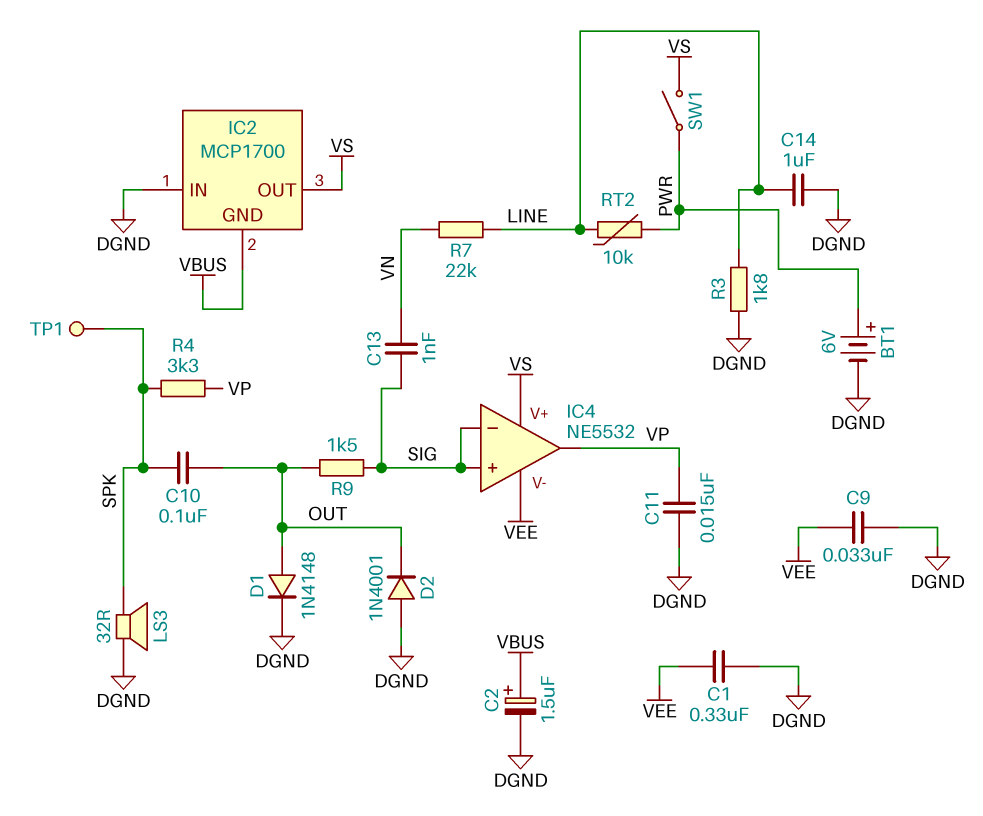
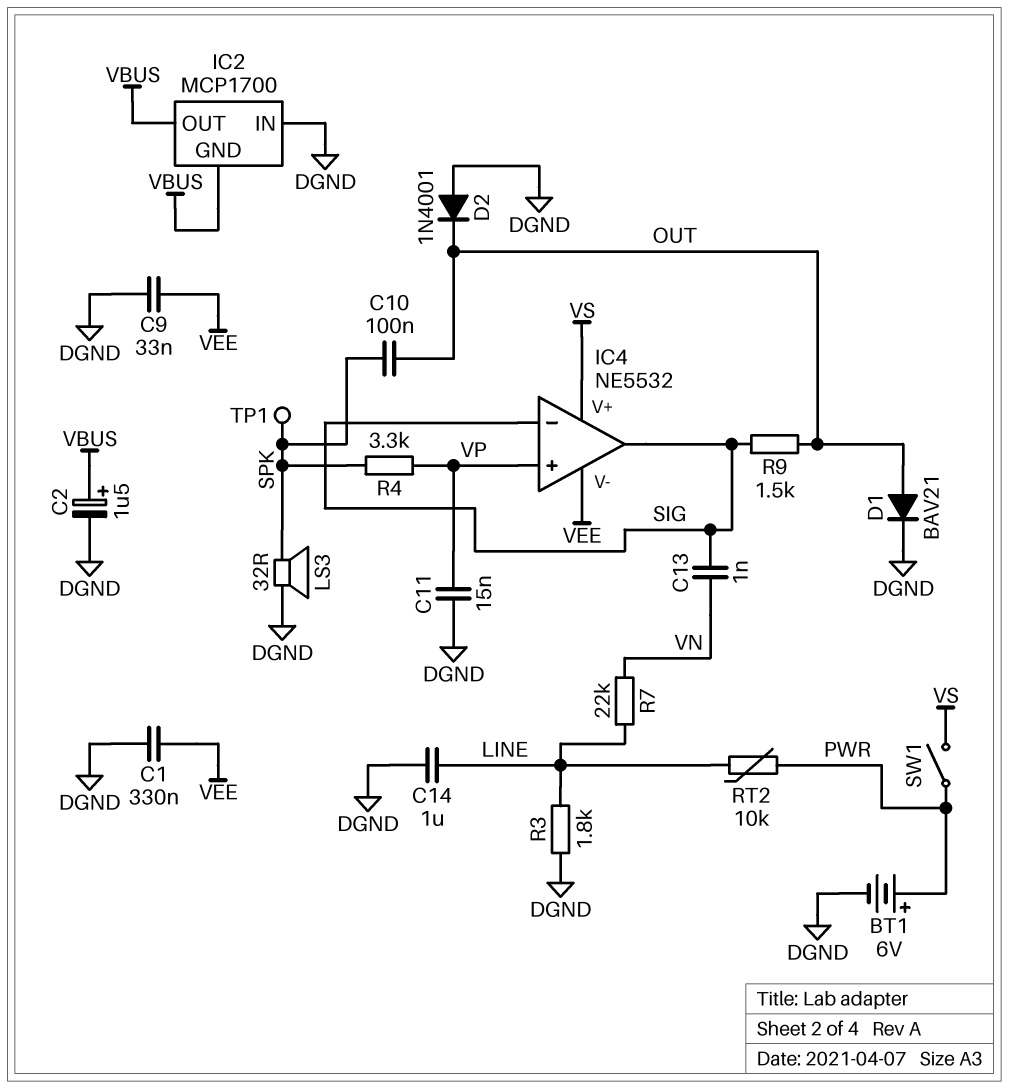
D1: diode 1N4148 (A OUT, K DGND) -> diode BAV21 (A OUT, K DGND)
IC2 pin OUT: VS -> VBUS
IC4 pin in+: SIG -> VP
IC4 pin out: VP -> SIG

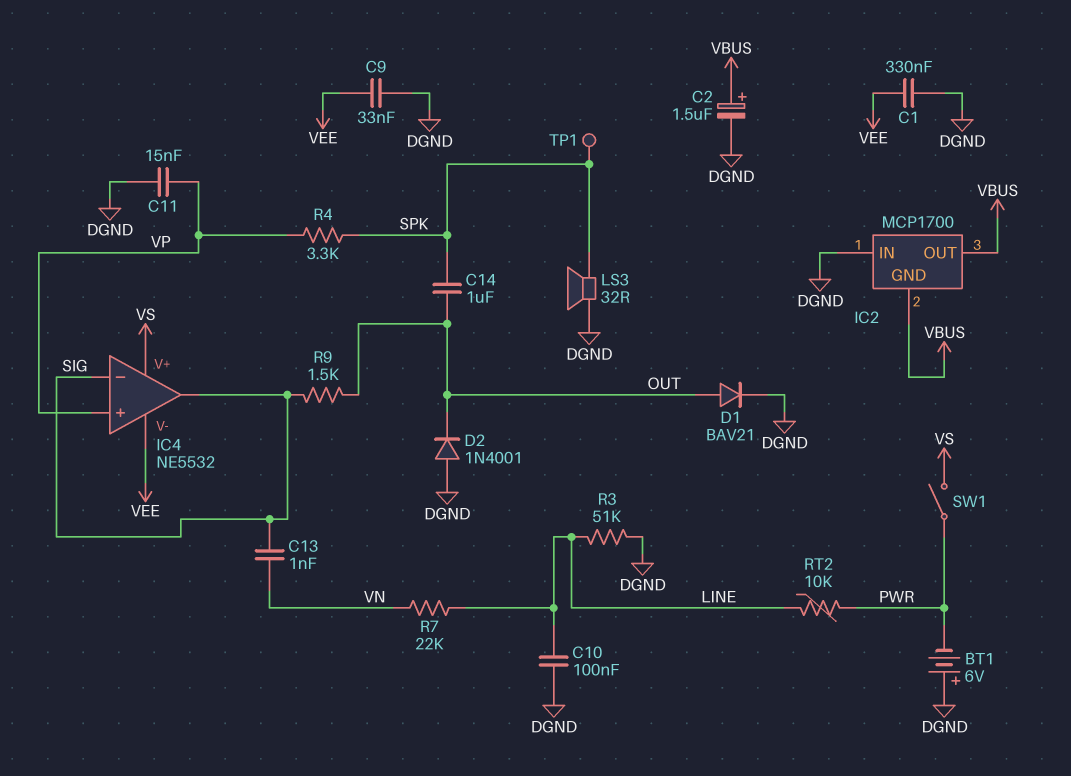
BT1: 6V (plus PWR, minus DGND) -> 6V (plus DGND, minus PWR)
C10: 100nF (OUT, SPK) -> 100nF (DGND, LINE)
C14: 1uF (DGND, LINE) -> 1uF (OUT, SPK)
R3: 1.8k (DGND, LINE) -> 51k (DGND, LINE)

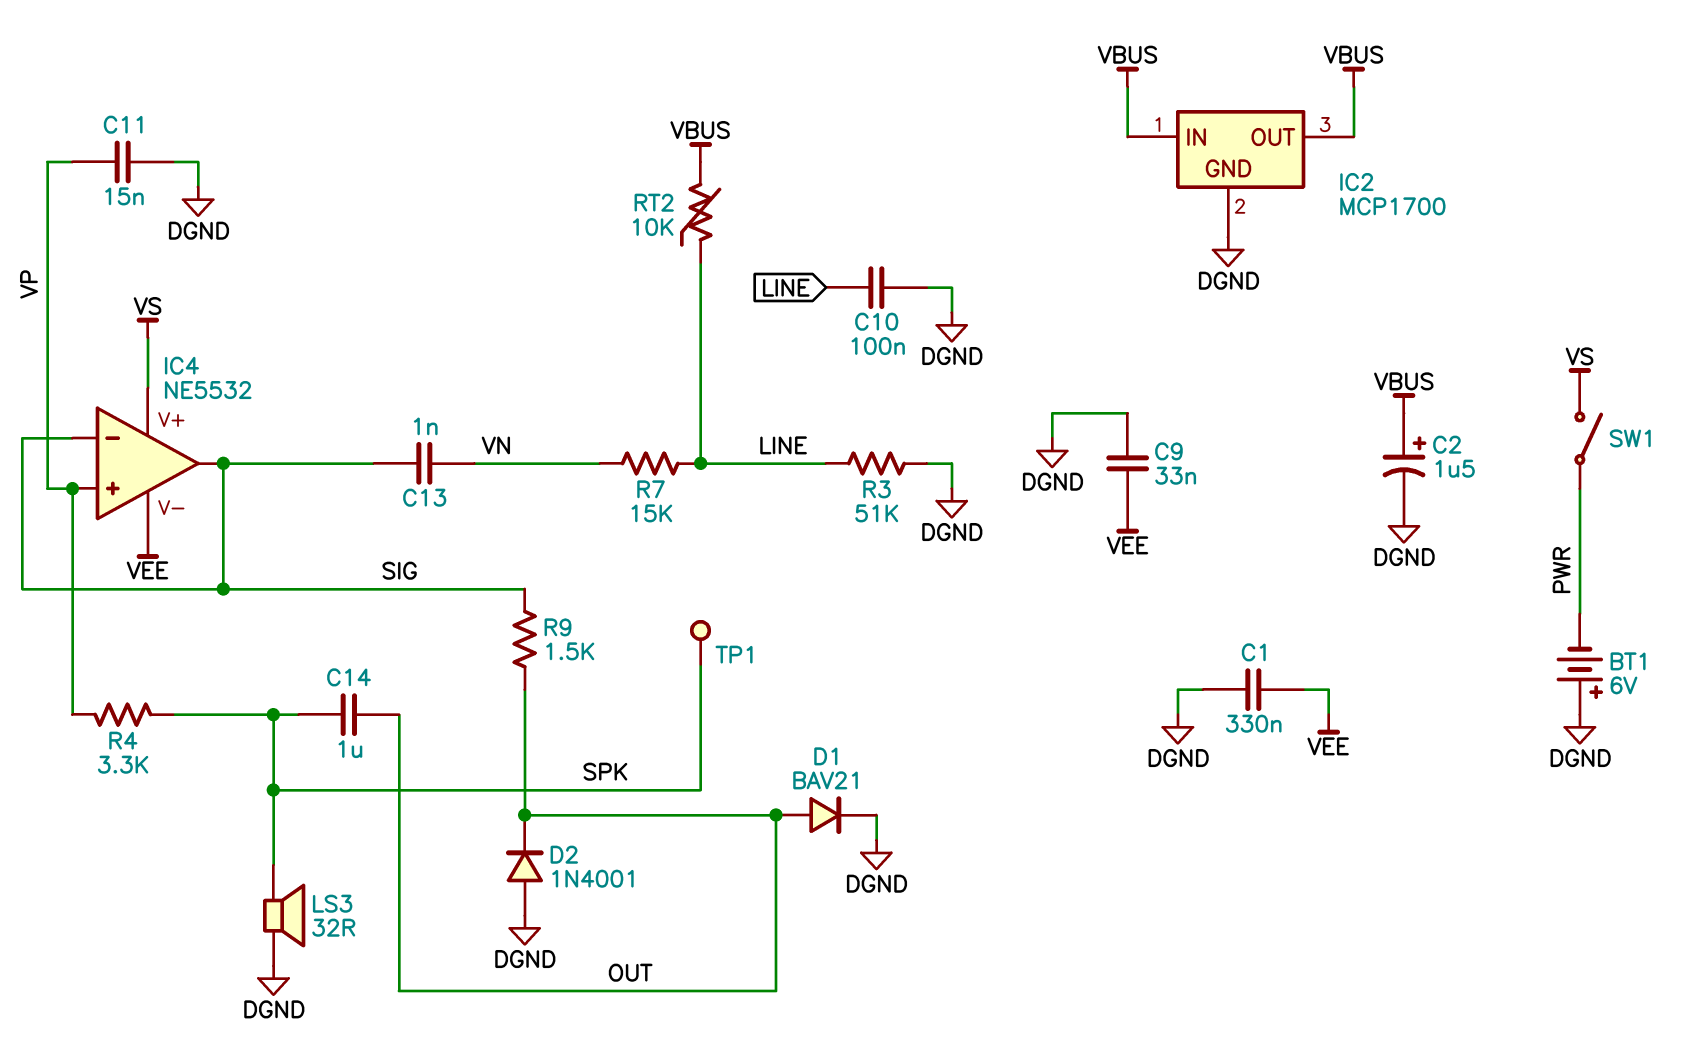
IC2 pin GND: VBUS -> DGND
IC2 pin IN: DGND -> VBUS
R7: 22k (LINE, VN) -> 15k (LINE, VN)
RT2: 10k (LINE, PWR) -> 10k (LINE, VBUS)

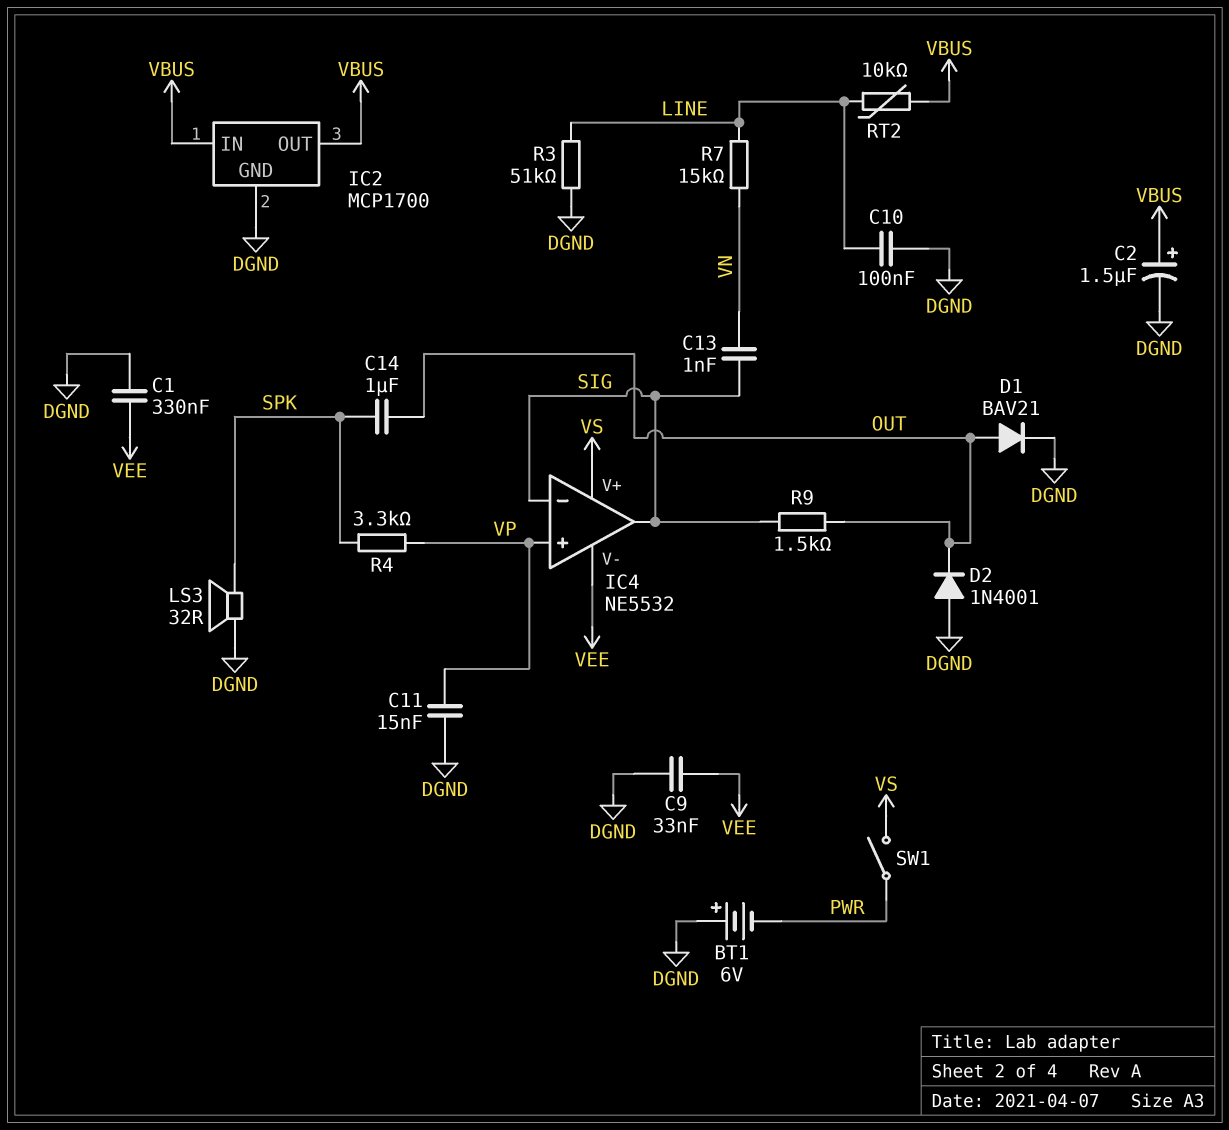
TP1: test point (SPK) -> none

